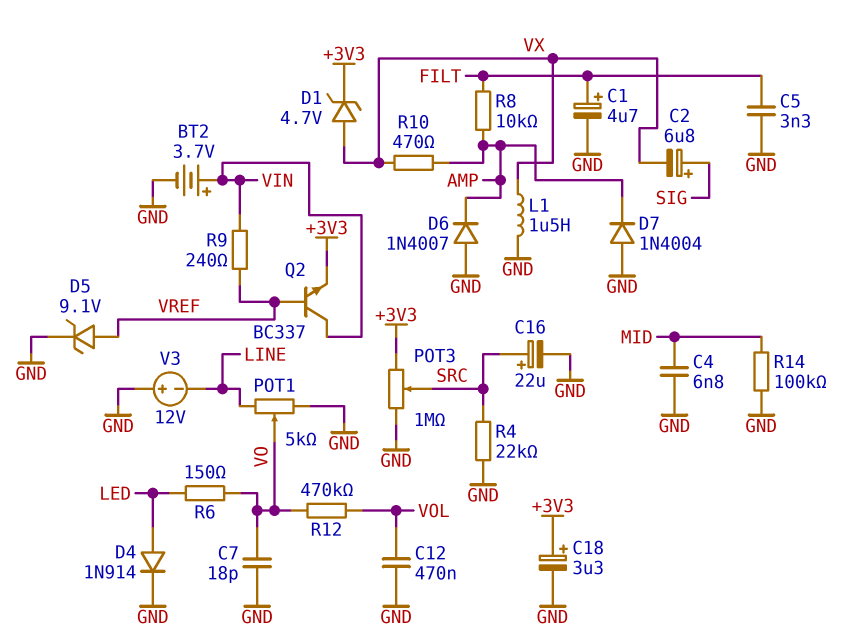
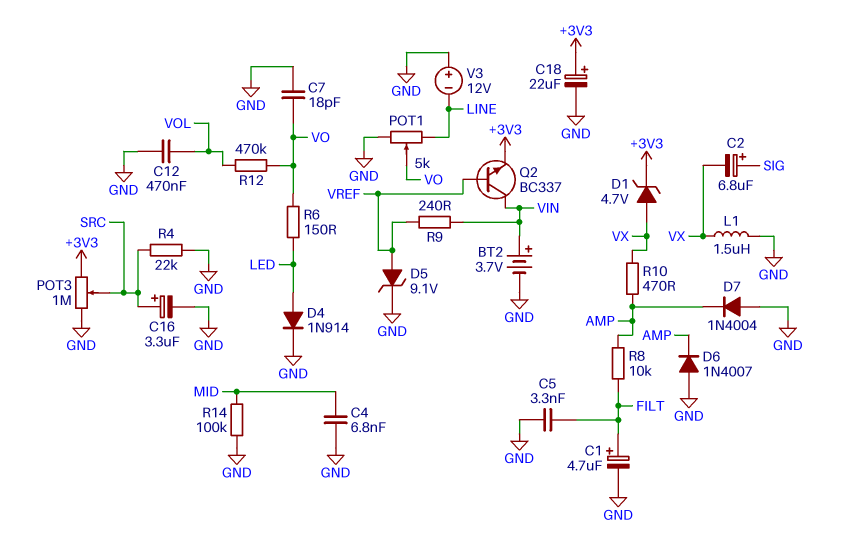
C16: 22uF (plus SRC, minus GND) -> 3.3uF (plus SRC, minus GND)
C18: 3.3uF (plus +3V3, minus GND) -> 22uF (plus +3V3, minus GND)

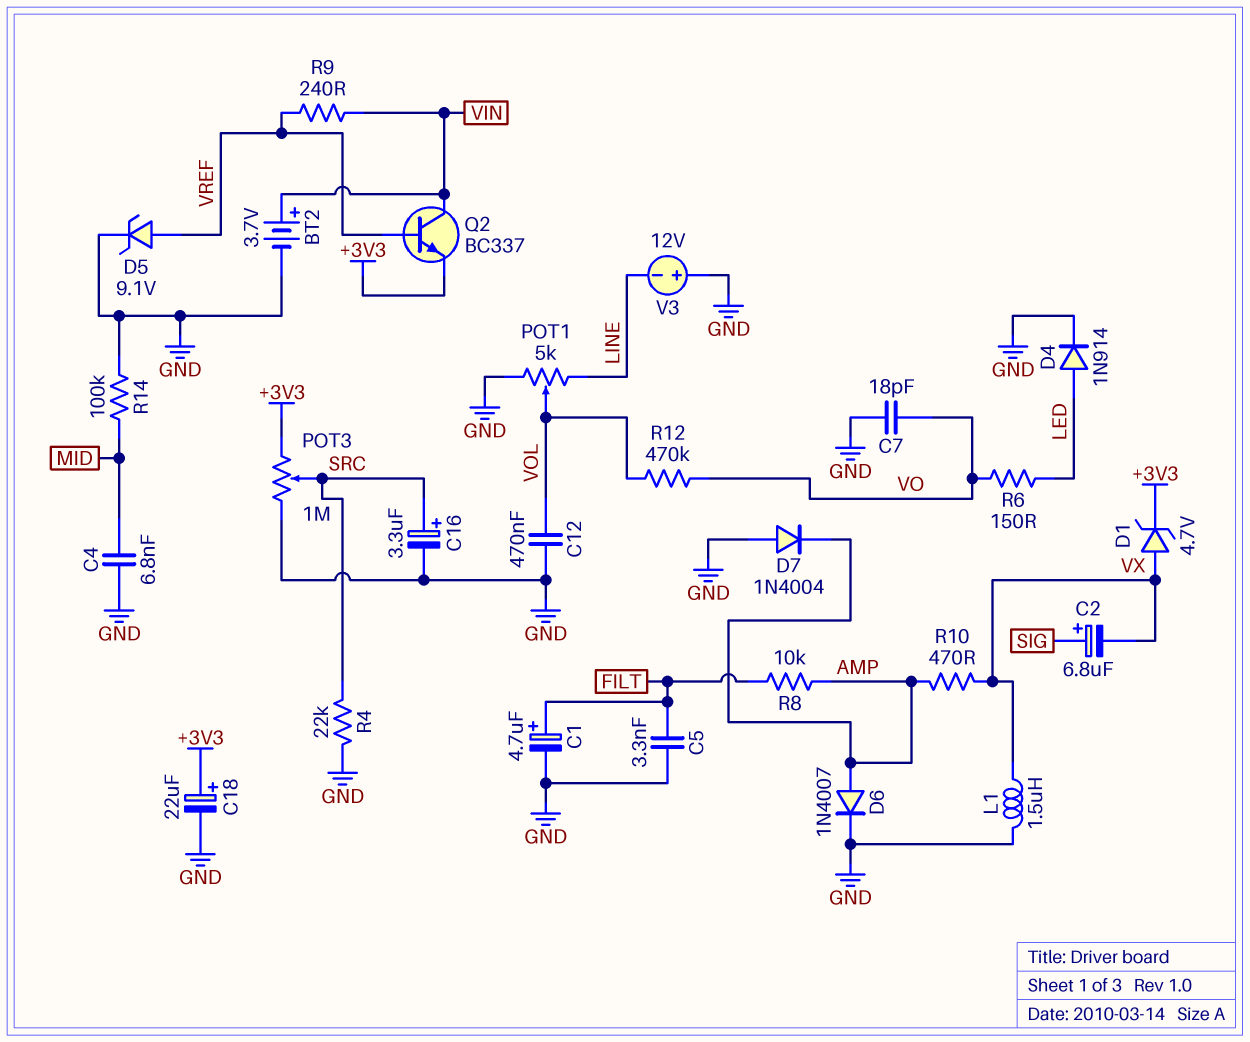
D6: diode 1N4007 (A GND, K AMP) -> diode 1N4007 (A AMP, K GND)
POT1: 5k (GND, LINE, wiper VO) -> 5k (GND, LINE, wiper VOL)

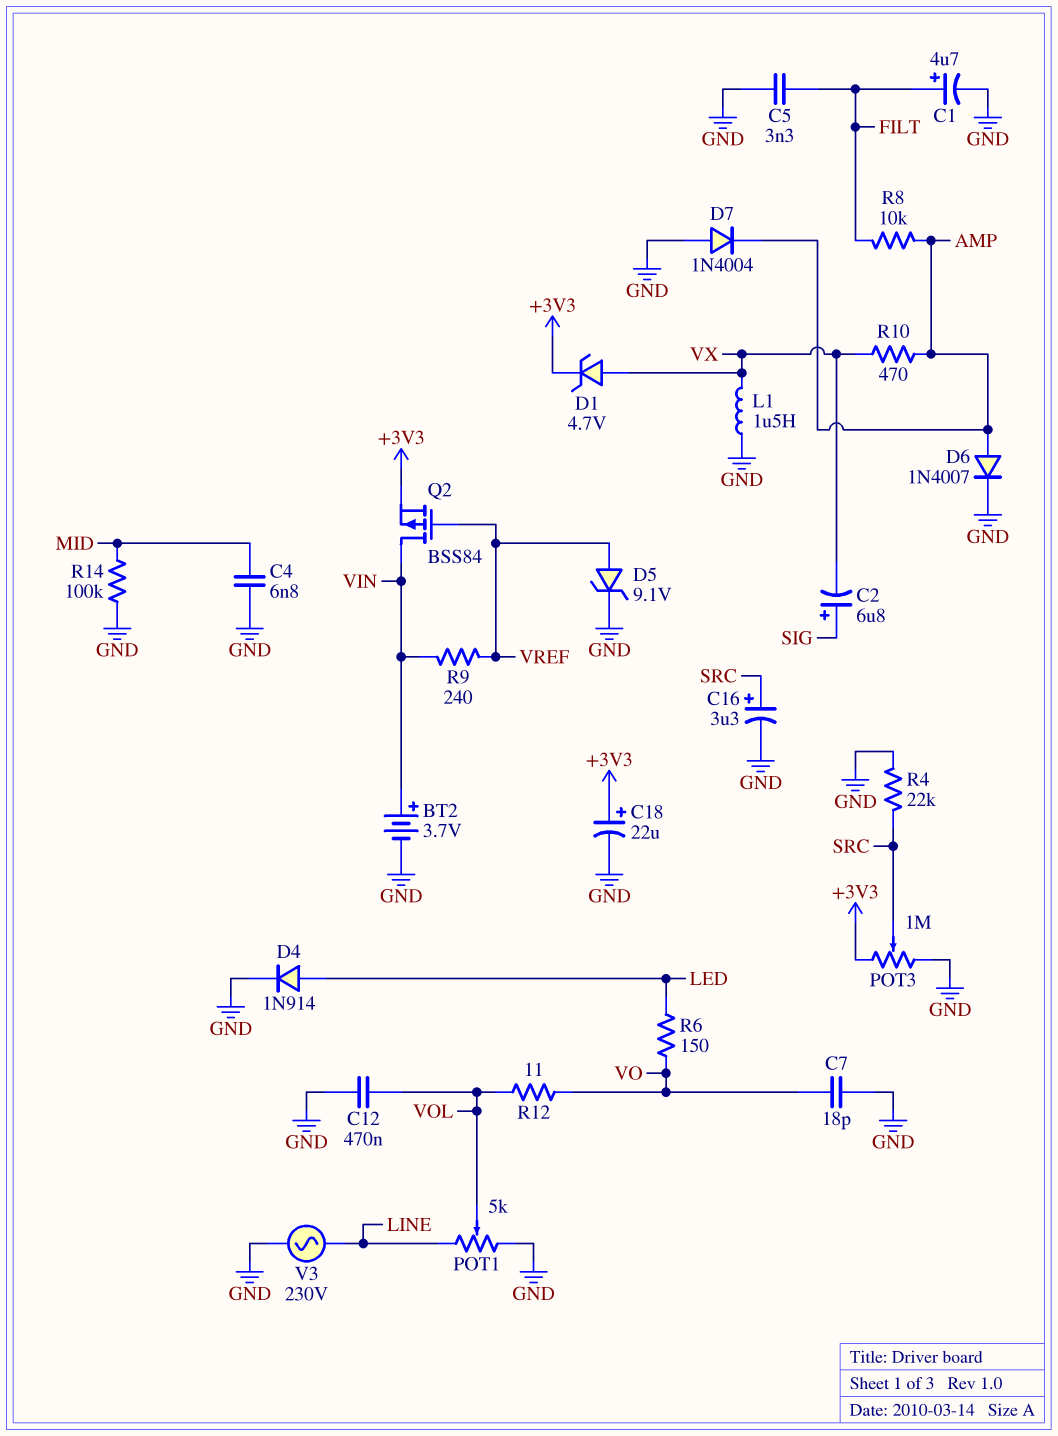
Q2: NPN BC337 (B VREF, C VIN, E +3V3) -> PMOS BSS84 (G VREF, D VIN, S +3V3)
R12: 470k (VO, VOL) -> 11 (VO, VOL)
V3: 12V (plus GND, minus LINE) -> AC 230V (GND, LINE)

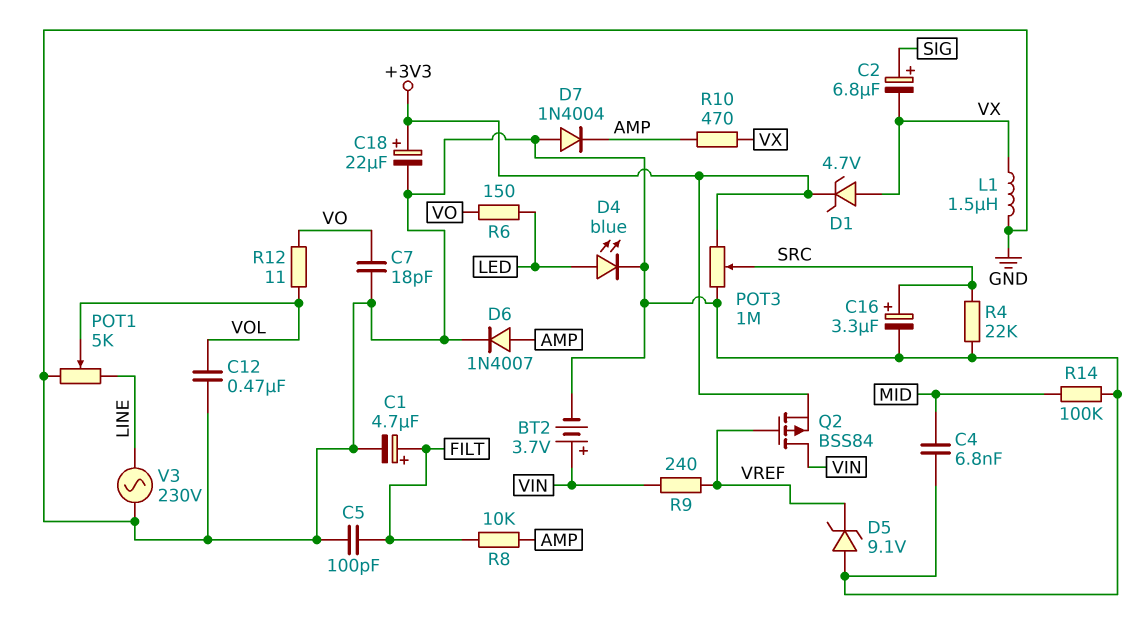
C5: 3.3nF (FILT, GND) -> 100pF (FILT, GND)
D4: diode 1N914 (A LED, K GND) -> LED blue (A LED, K GND)
D5: zener 9.1V (A VREF, K GND) -> zener 9.1V (A GND, K VREF)

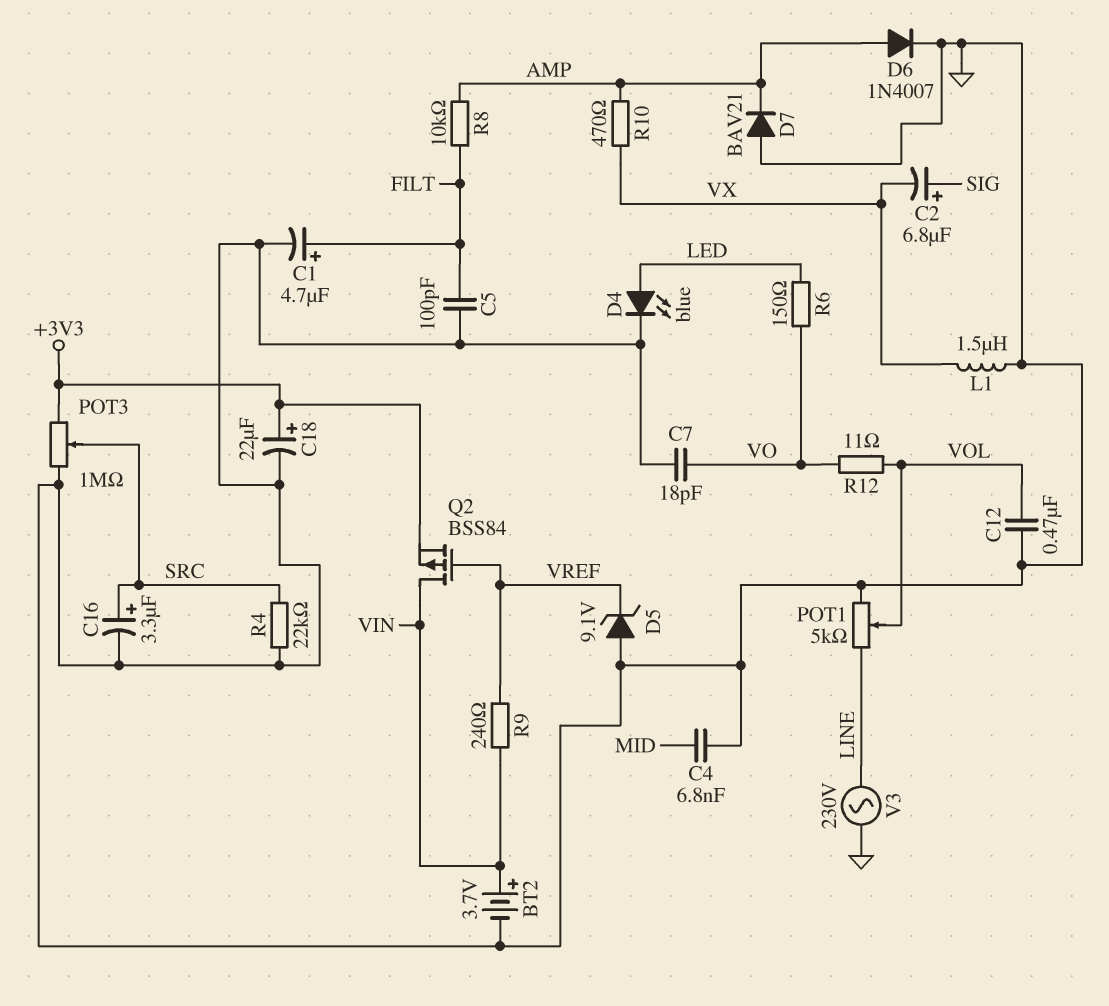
D1: zener 4.7V (A VX, K +3V3) -> none
D7: diode 1N4004 (A GND, K AMP) -> diode BAV21 (A GND, K AMP)
R14: 100k (GND, MID) -> none

